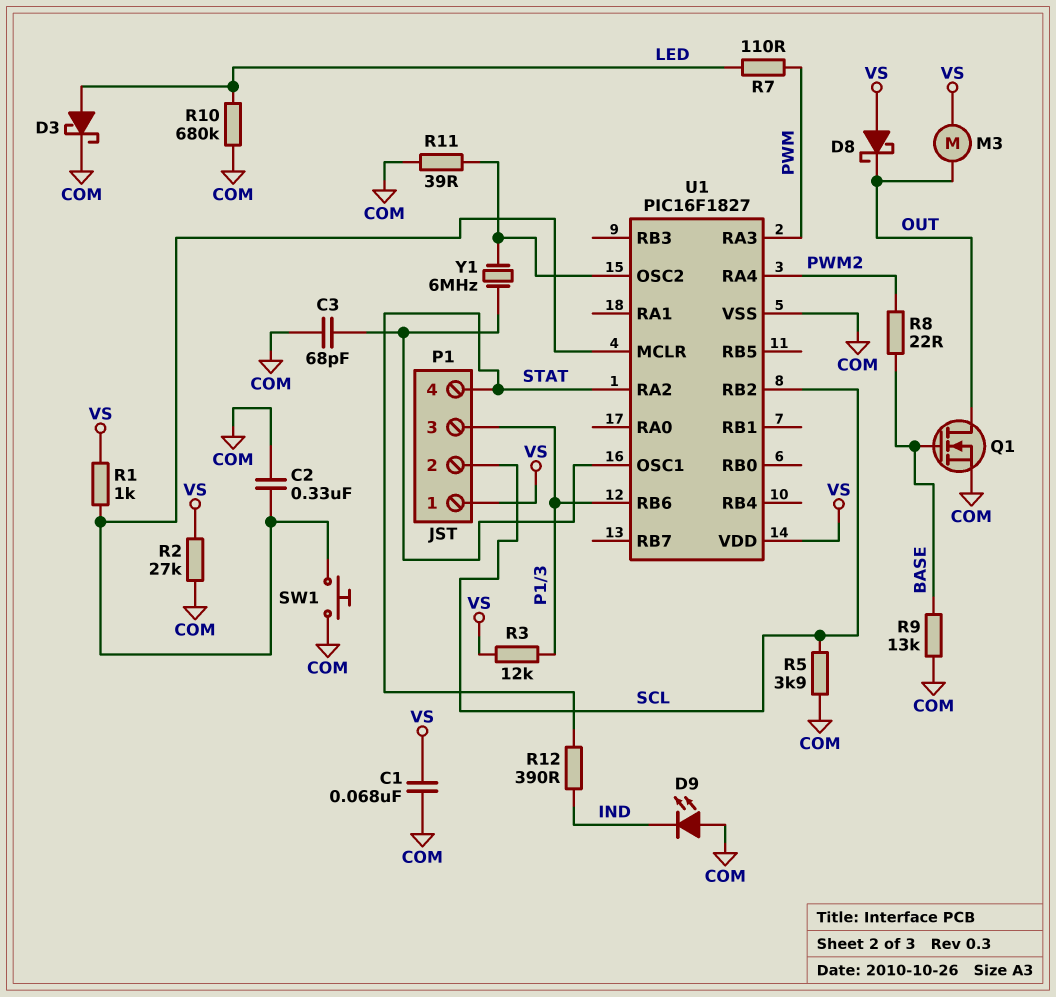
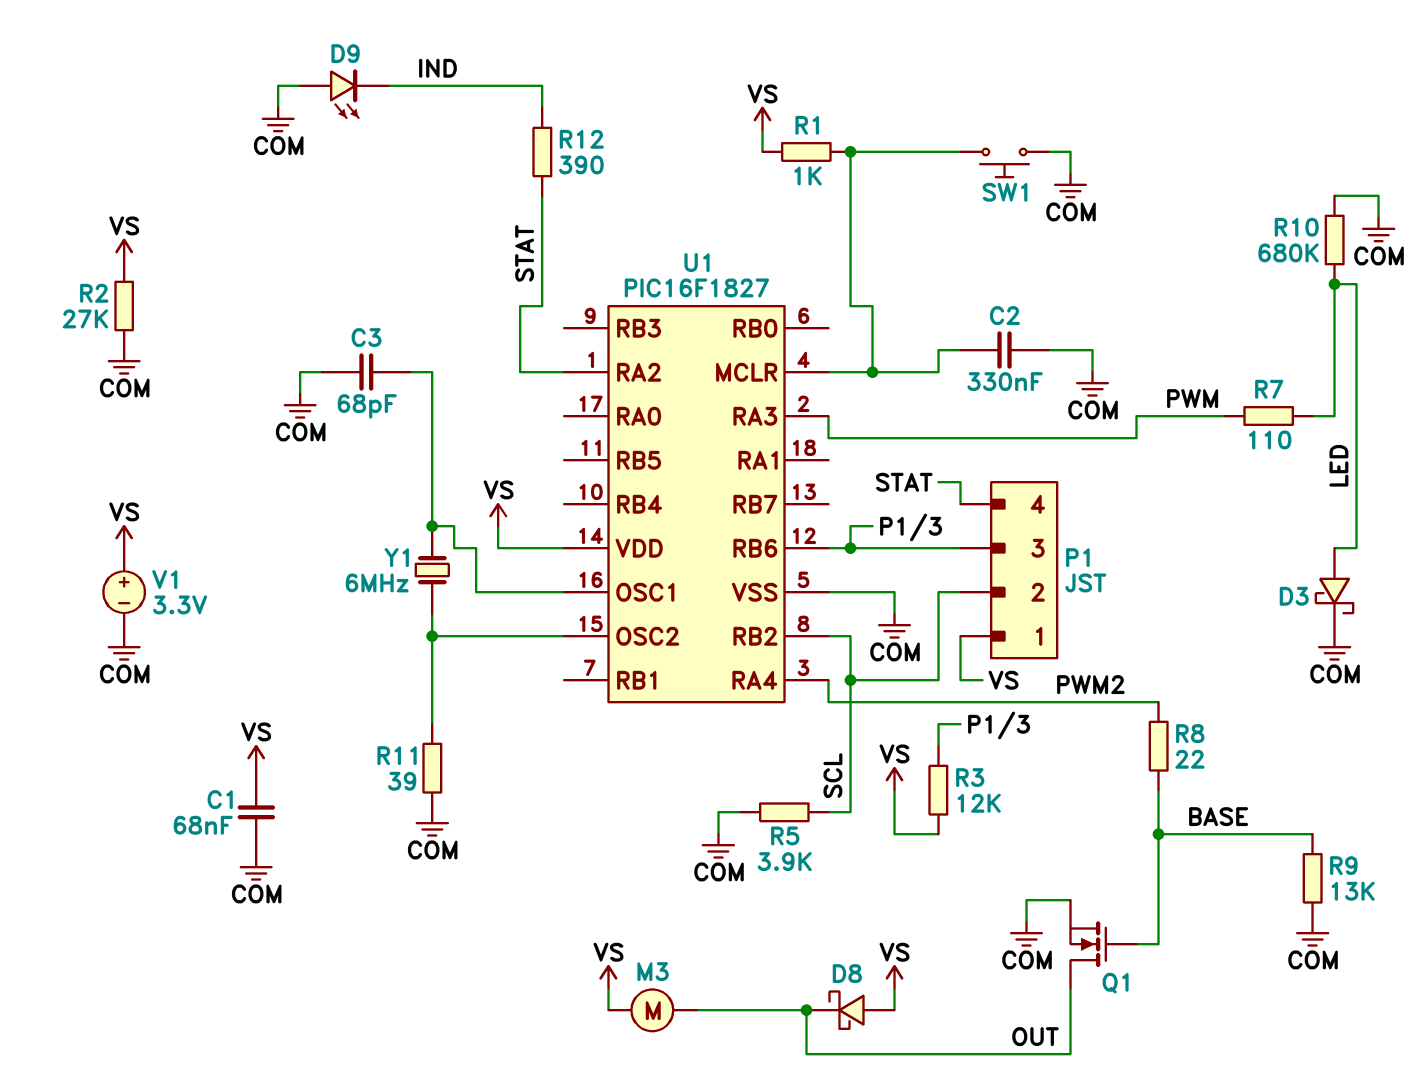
V1: none -> 3.3V (plus VS, minus COM)

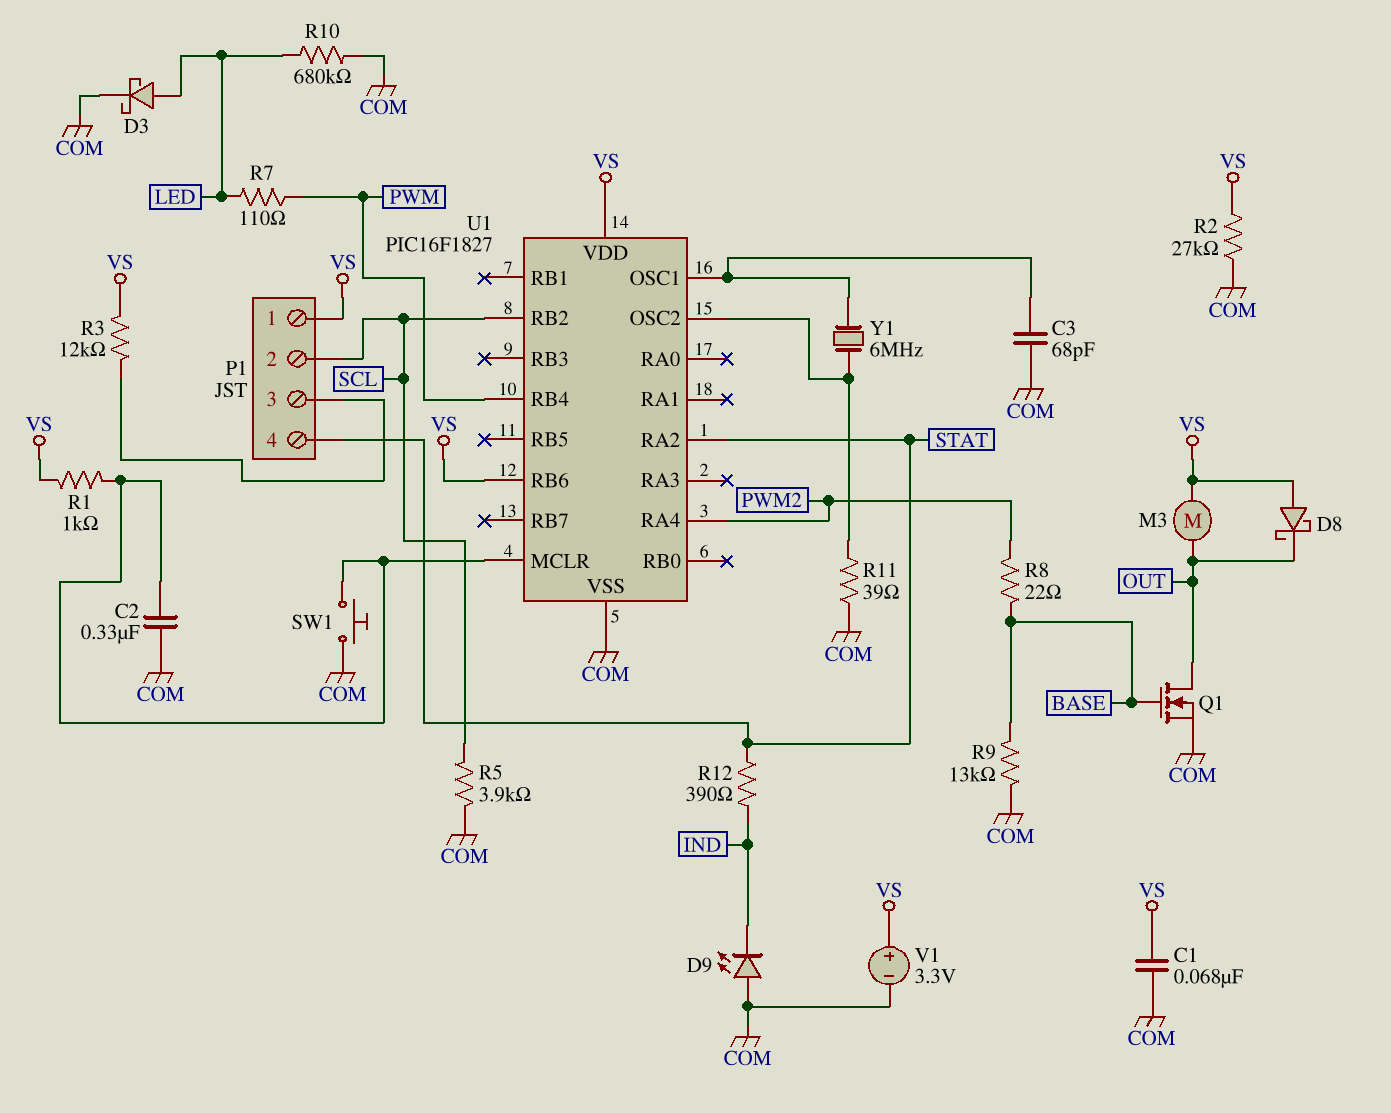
U1 pin RA3: PWM -> none
U1 pin RB4: none -> PWM
U1 pin RB6: P1/3 -> VS

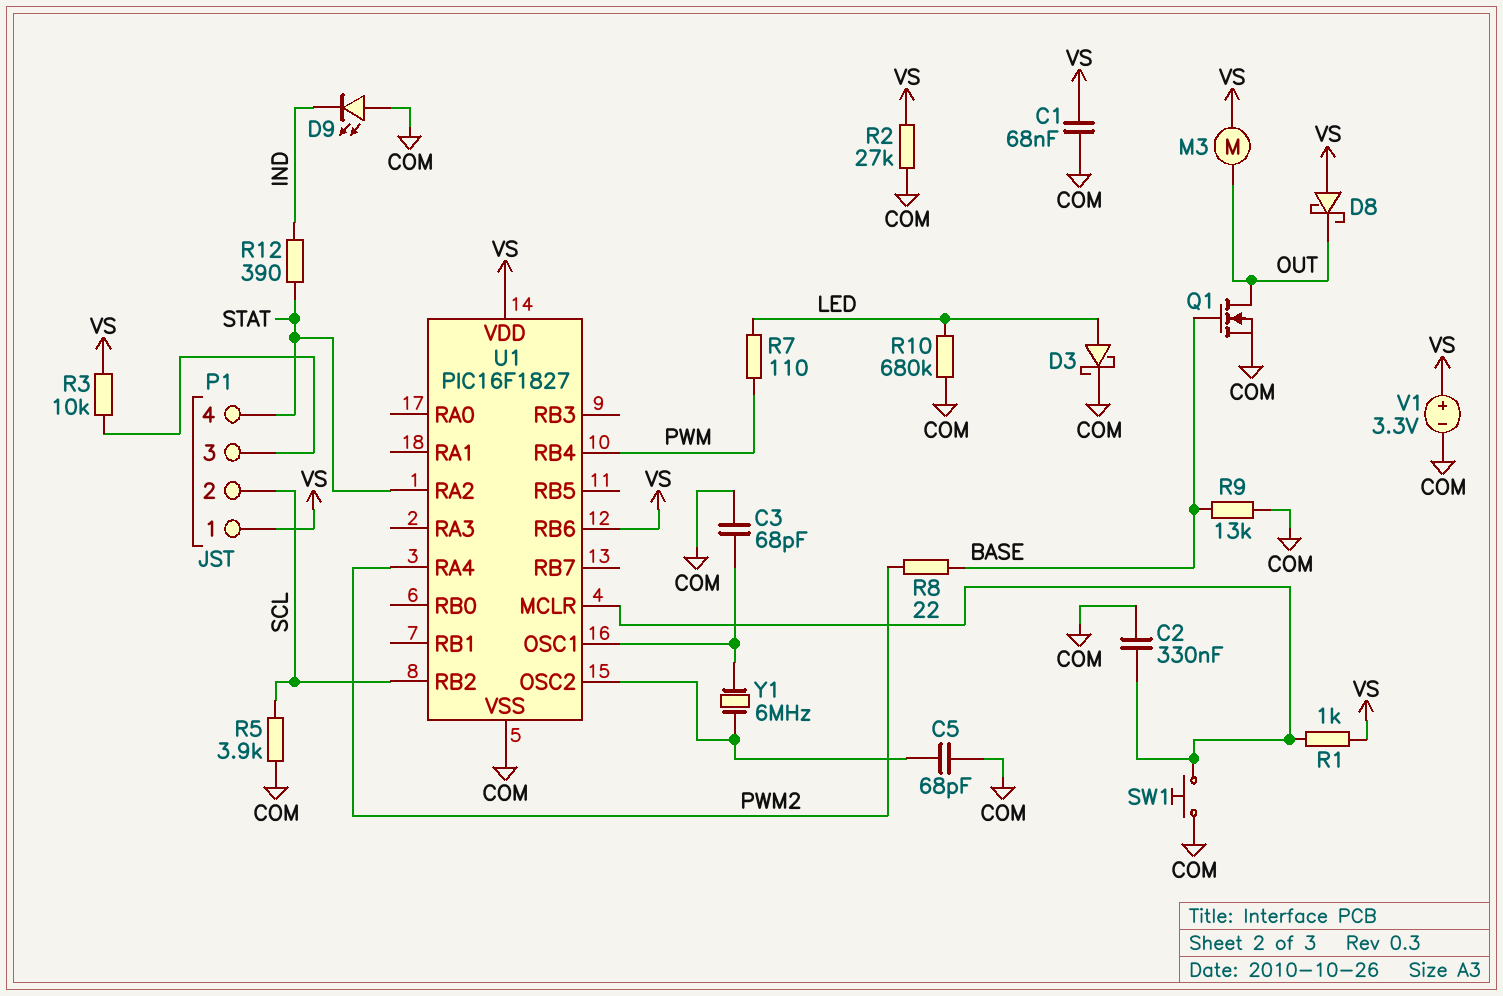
C5: none -> 68pF (COM, U1/OSC2)
R3: 12k (P1/3, VS) -> 10k (P1/3, VS)
R11: 39 (COM, U1/OSC2) -> none

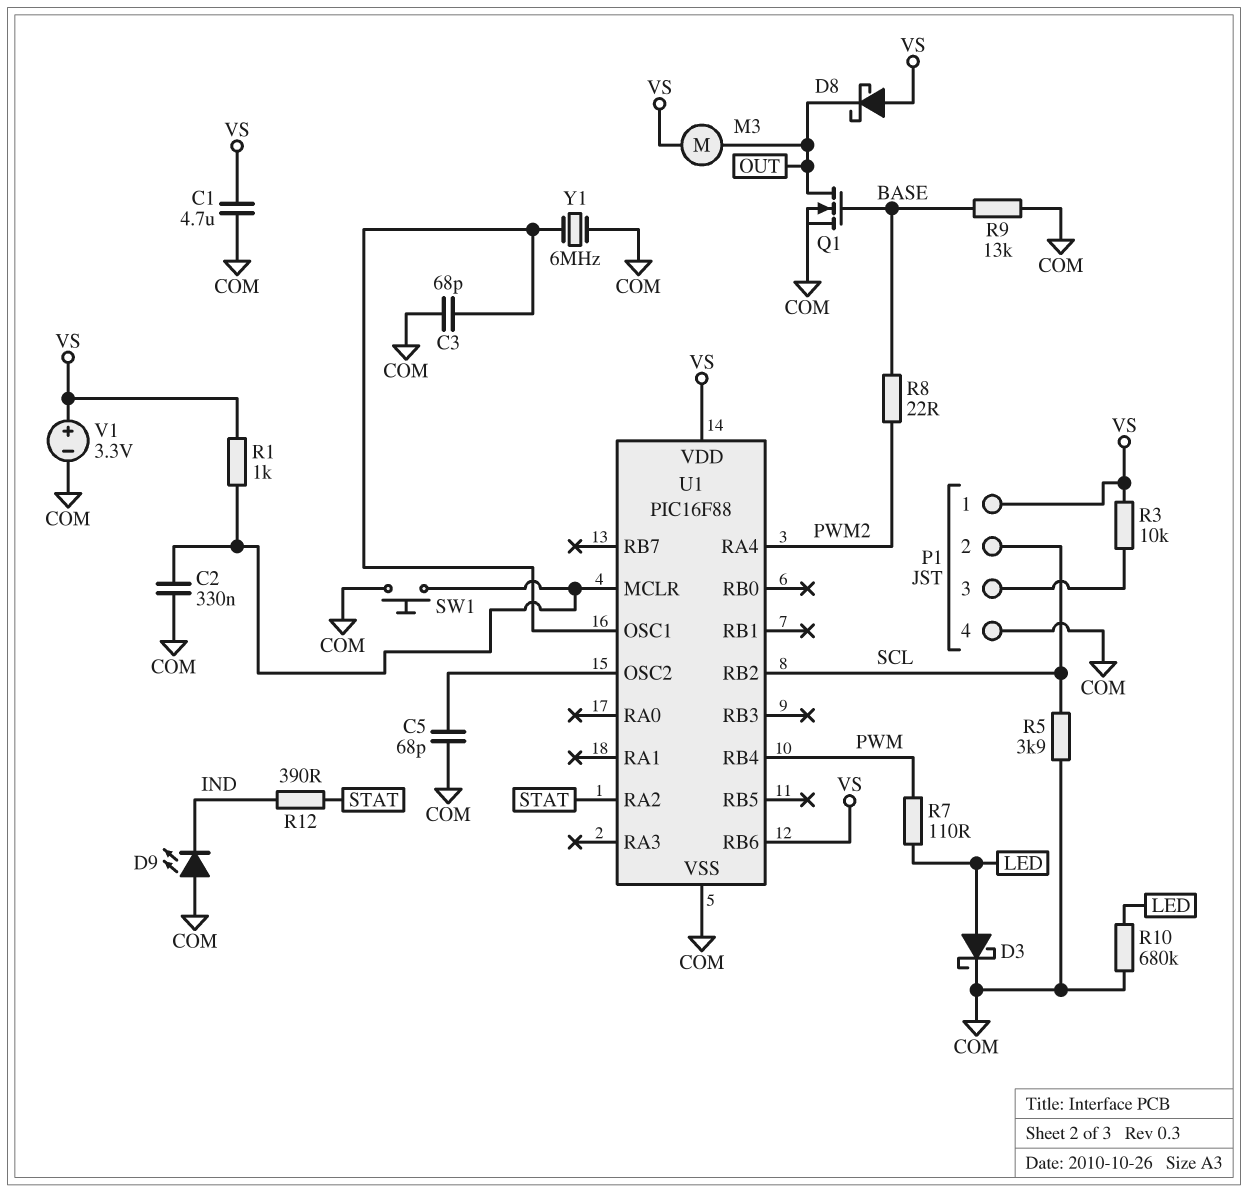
C1: 68nF (COM, VS) -> 4.7uF (COM, VS)
P1 pin 4: STAT -> COM
R2: 27k (COM, VS) -> none
U1: PIC16F1827 -> PIC16F88
Y1: 6MHz (U1/OSC1, U1/OSC2) -> 6MHz (COM, U1/OSC1)

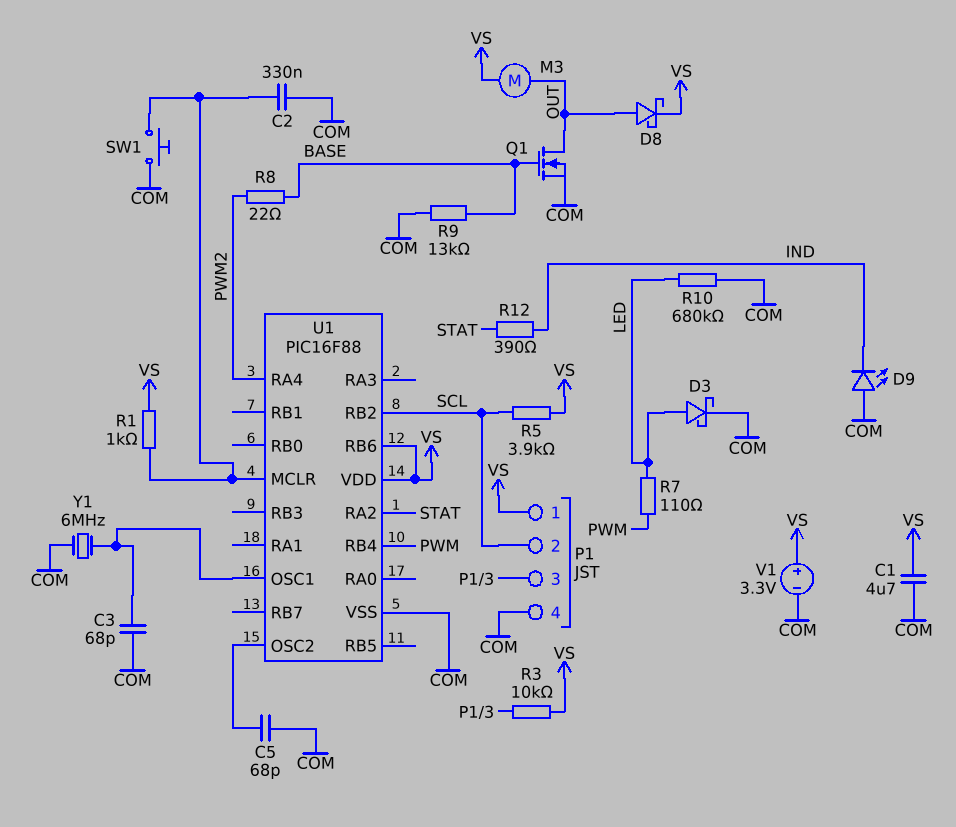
D8: schottky (A VS, K OUT) -> schottky (A OUT, K VS)
R5: 3.9k (COM, SCL) -> 3.9k (SCL, VS)

